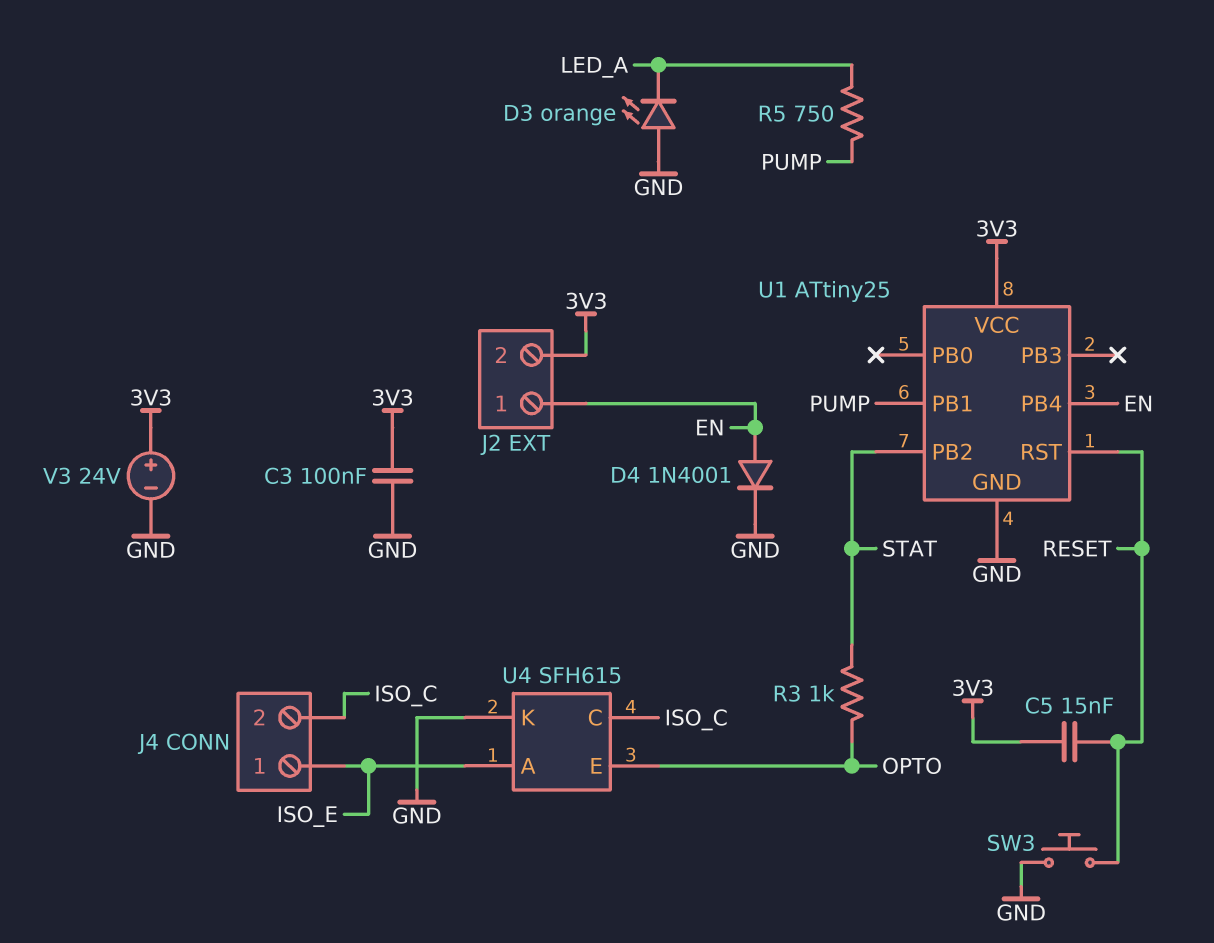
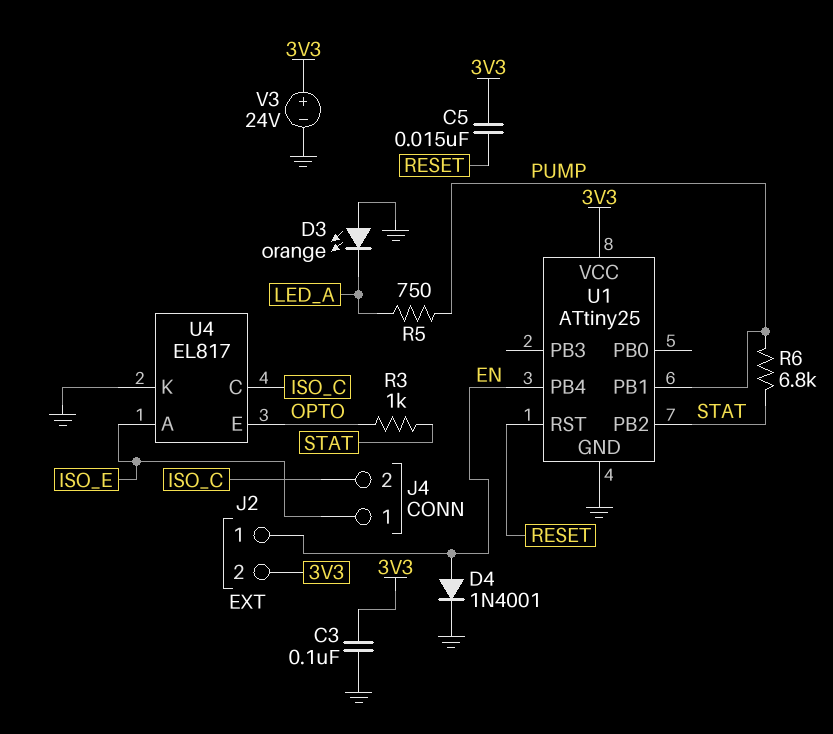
R6: none -> 6.8k (PUMP, STAT)
SW3: button (GND, RESET) -> none
U4: SFH615 -> EL817

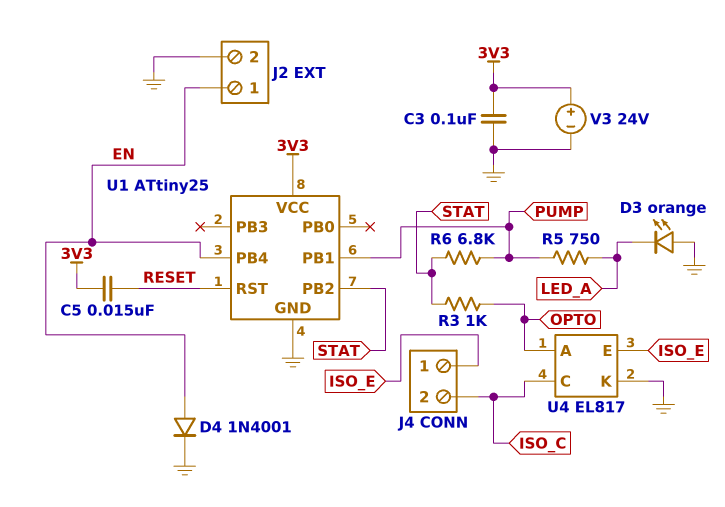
J2 pin 2: 3V3 -> GND
U4 pin A: ISO_E -> OPTO
U4 pin E: OPTO -> ISO_E

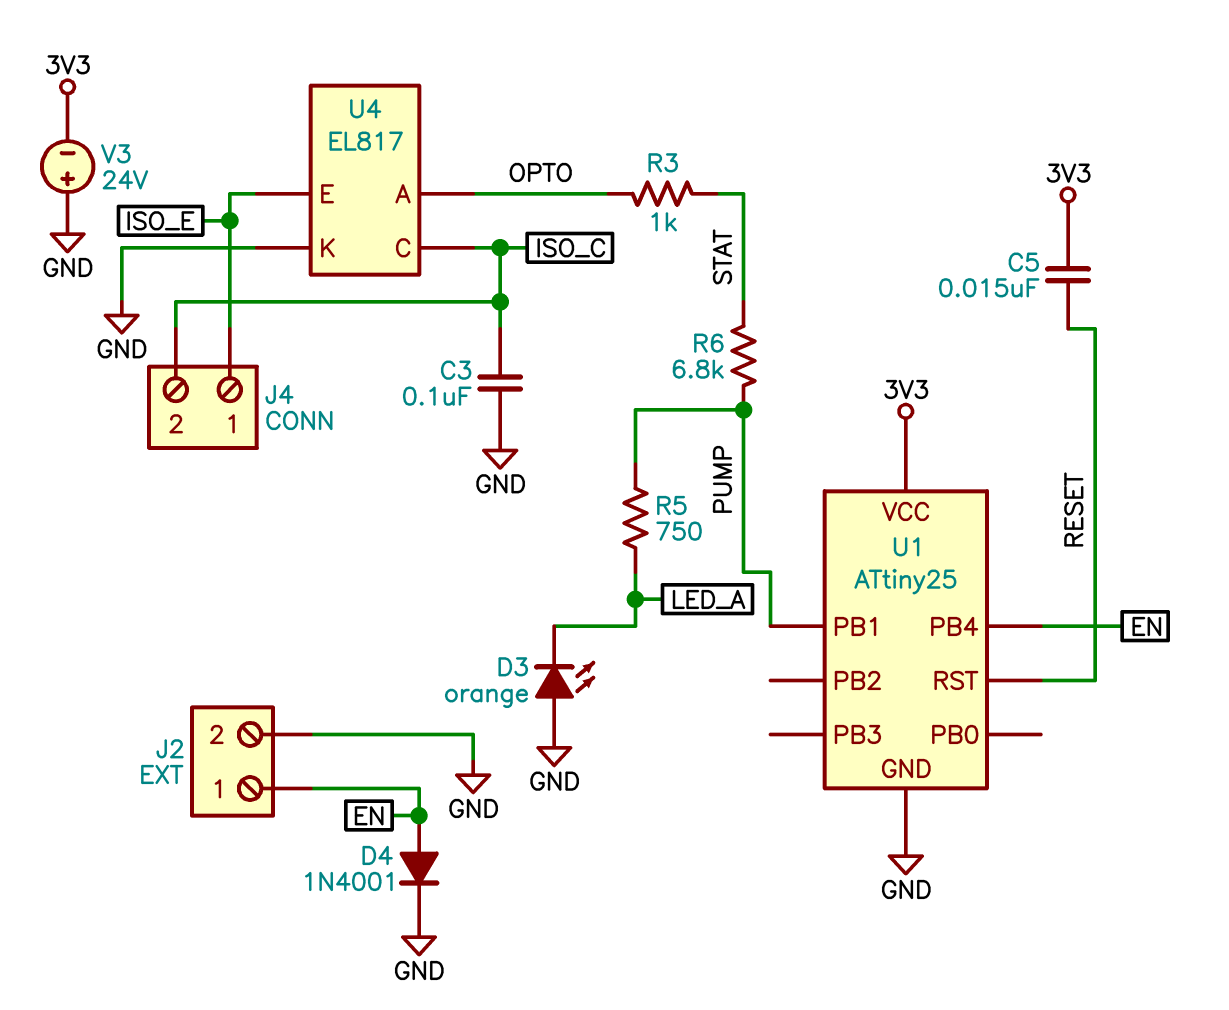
C3: 100nF (3V3, GND) -> 100nF (GND, ISO_C)
U1 pin PB2: STAT -> none
V3: 24V (plus 3V3, minus GND) -> 24V (plus GND, minus 3V3)

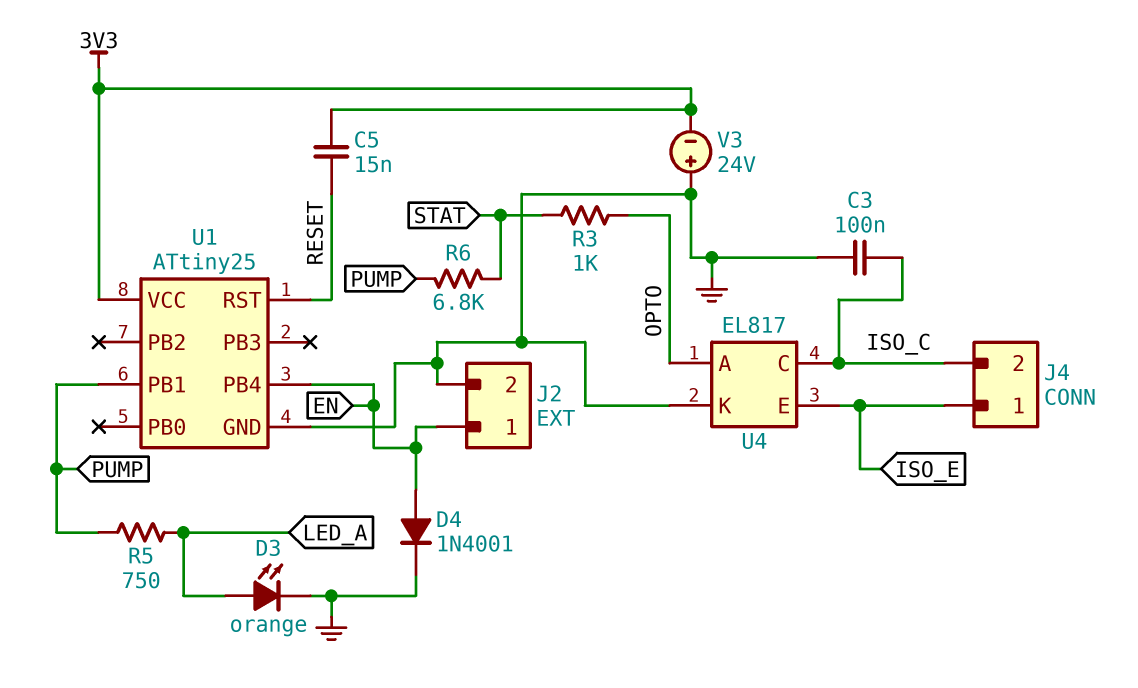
D3: LED orange (A GND, K LED_A) -> LED orange (A LED_A, K GND)

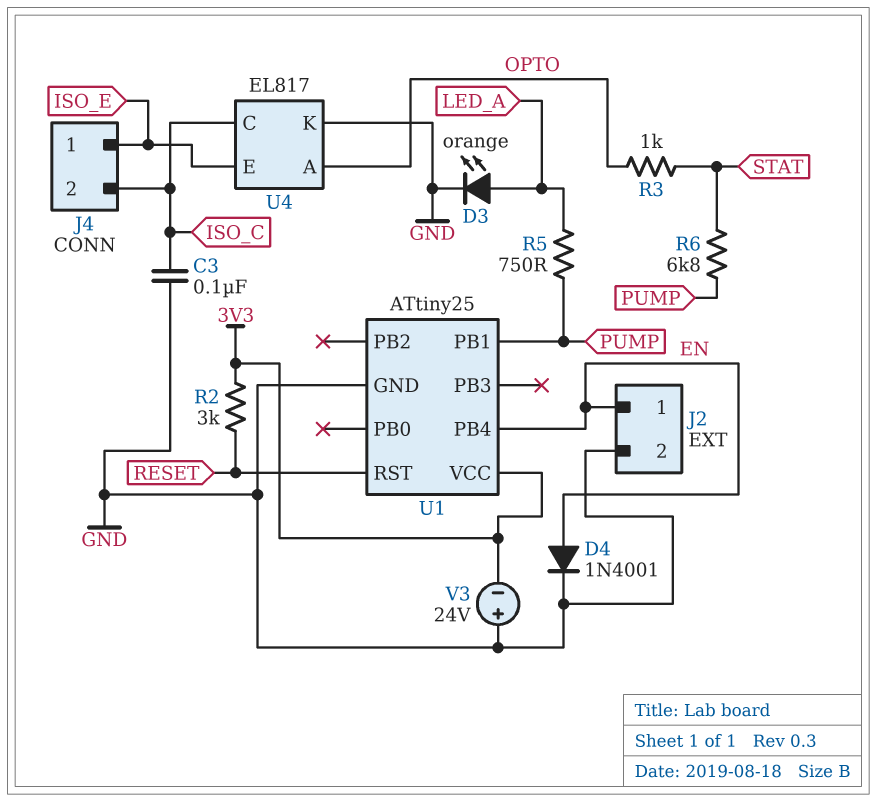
C5: 15nF (3V3, RESET) -> none
R2: none -> 3k (3V3, RESET)

